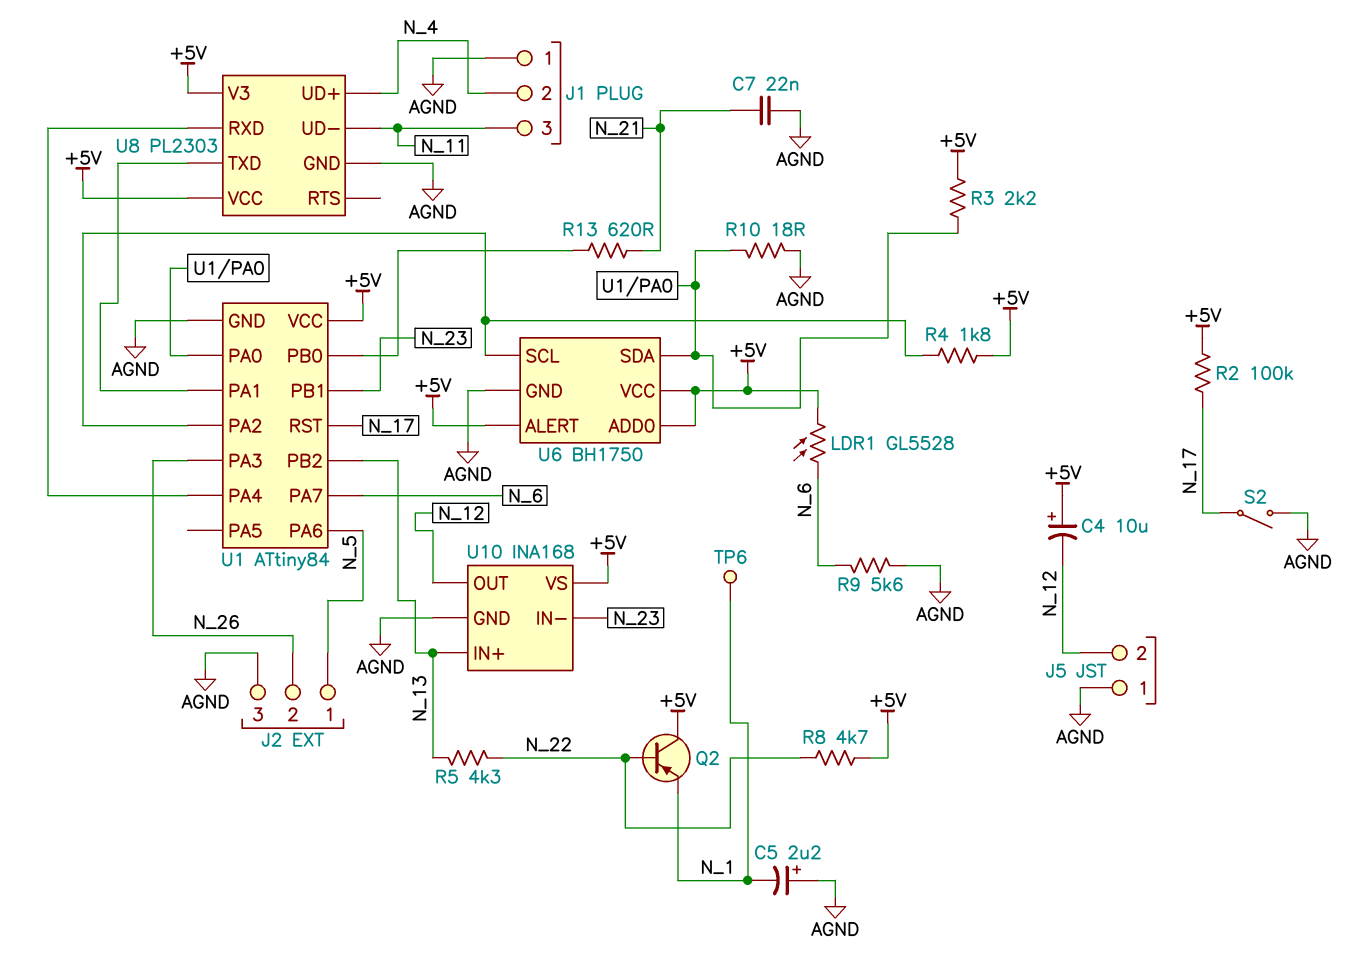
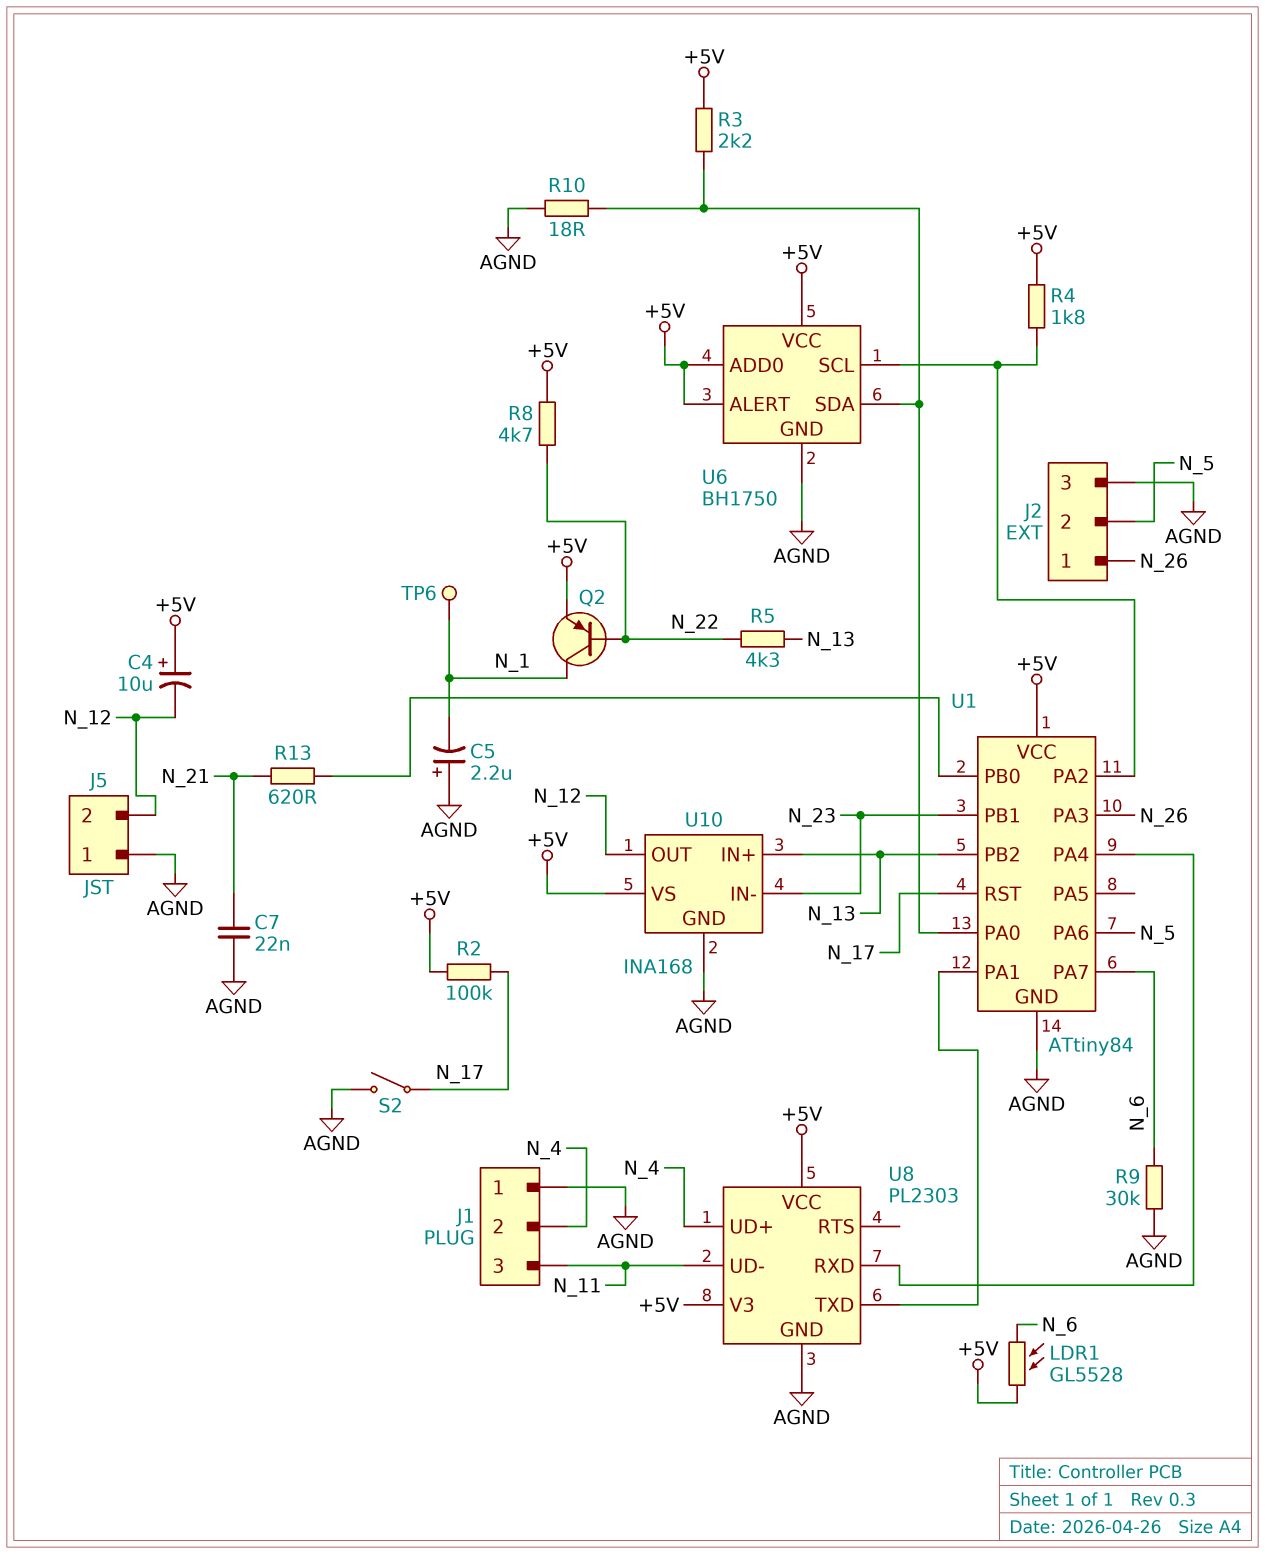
J2 pin 1: N_5 -> N_26
J2 pin 2: N_26 -> N_5
Q2: PNP (B N_22, C +5V, E N_1) -> PNP (B N_22, C N_1, E +5V)
R9: 5.6k (AGND, N_6) -> 30k (AGND, N_6)

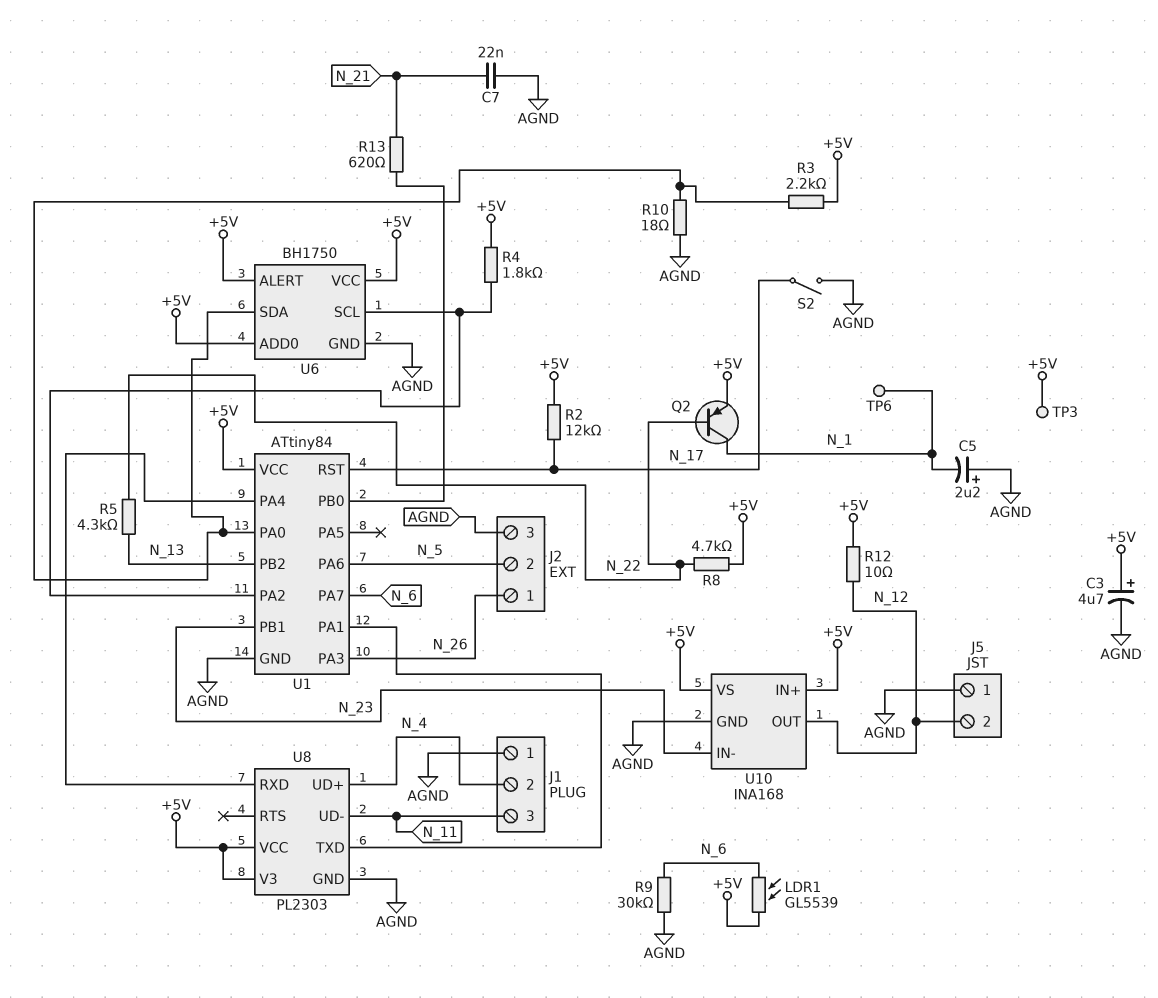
C3: none -> 4.7uF (plus +5V, minus AGND)
C4: 10uF (plus +5V, minus N_12) -> none
LDR1: GL5528 (+5V, N_6) -> GL5539 (+5V, N_6)
R2: 100k (+5V, N_17) -> 12k (+5V, N_17)
R12: none -> 10 (+5V, N_12)
TP3: none -> test point (+5V)
U10 pin IN+: N_13 -> +5V

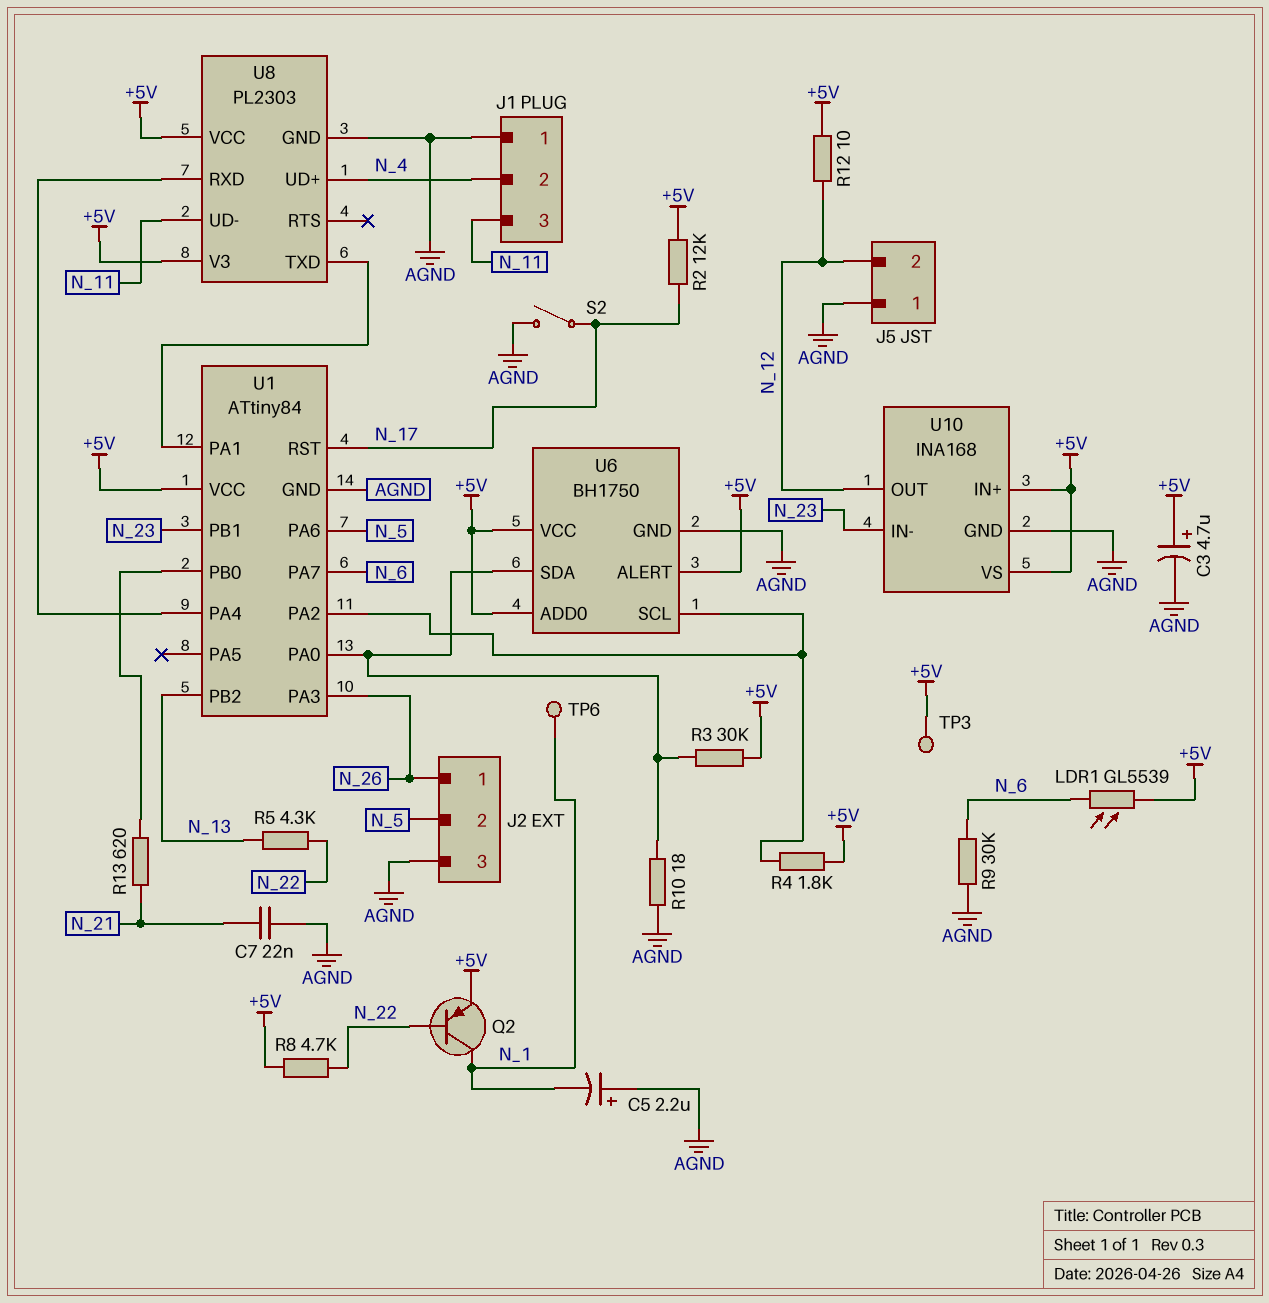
R3: 2.2k (+5V, U1/PA0) -> 30k (+5V, U1/PA0)

